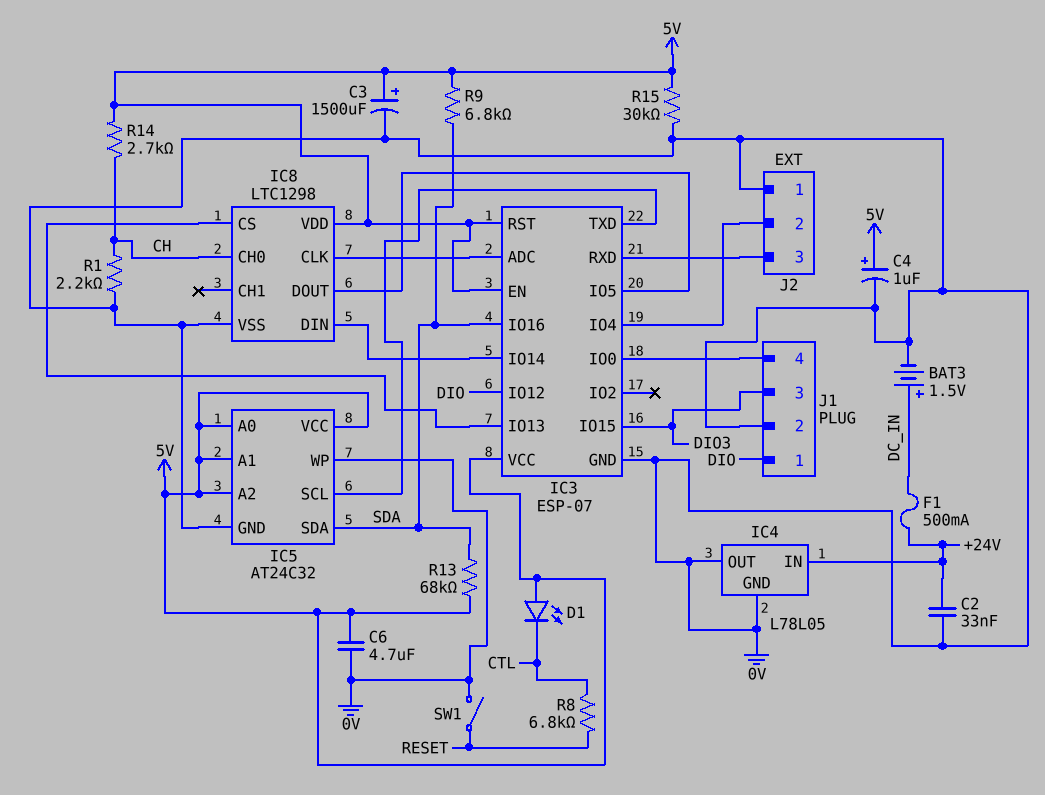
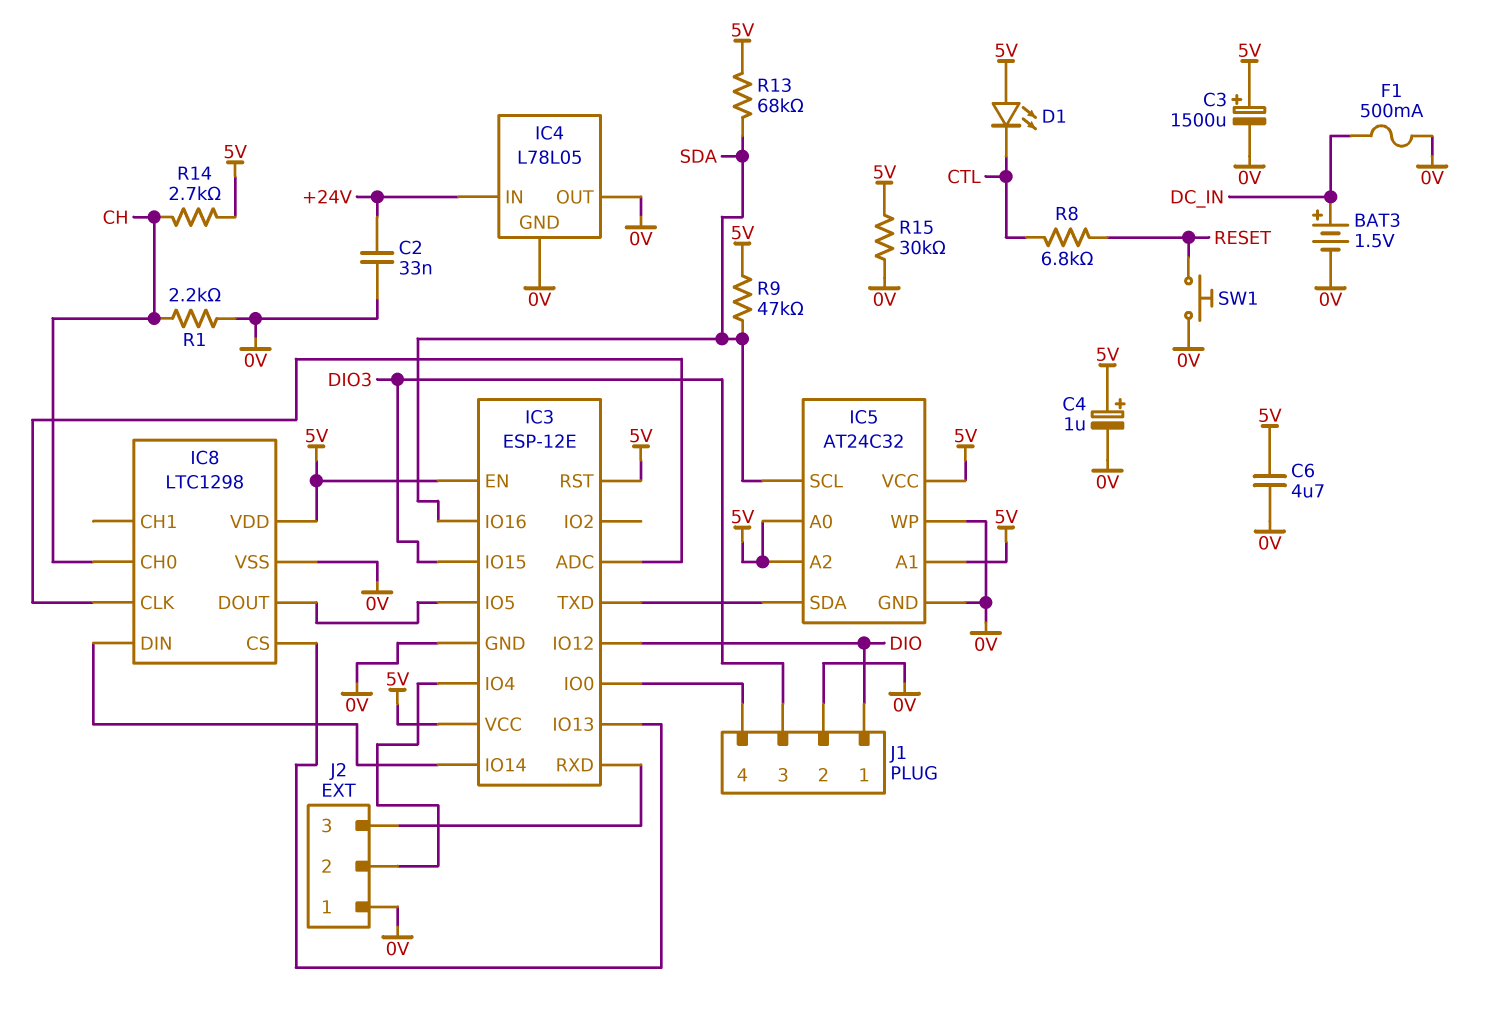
F1: 500mA (+24V, DC_IN) -> 500mA (0V, DC_IN)
IC3: ESP-07 -> ESP-12E
IC5 pin SCL: IC3/TXD -> SDA
IC5 pin SDA: SDA -> IC3/TXD
R9: 6.8k (5V, SDA) -> 47k (5V, SDA)
SW1: switch (0V, RESET) -> button (0V, RESET)

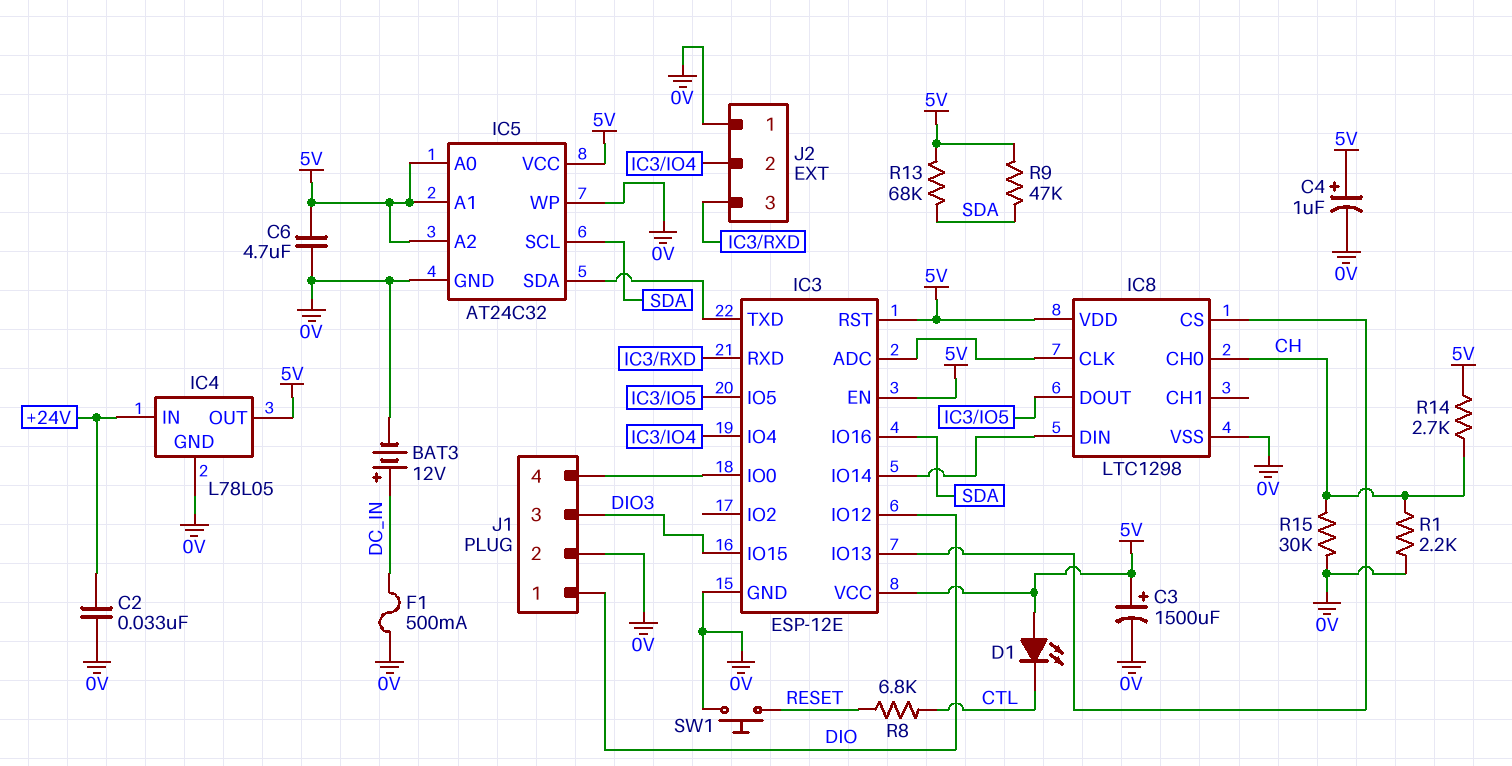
BAT3: 1.5V (plus DC_IN, minus 0V) -> 12V (plus DC_IN, minus 0V)
IC4 pin OUT: 0V -> 5V
R15: 30k (0V, 5V) -> 30k (0V, CH)

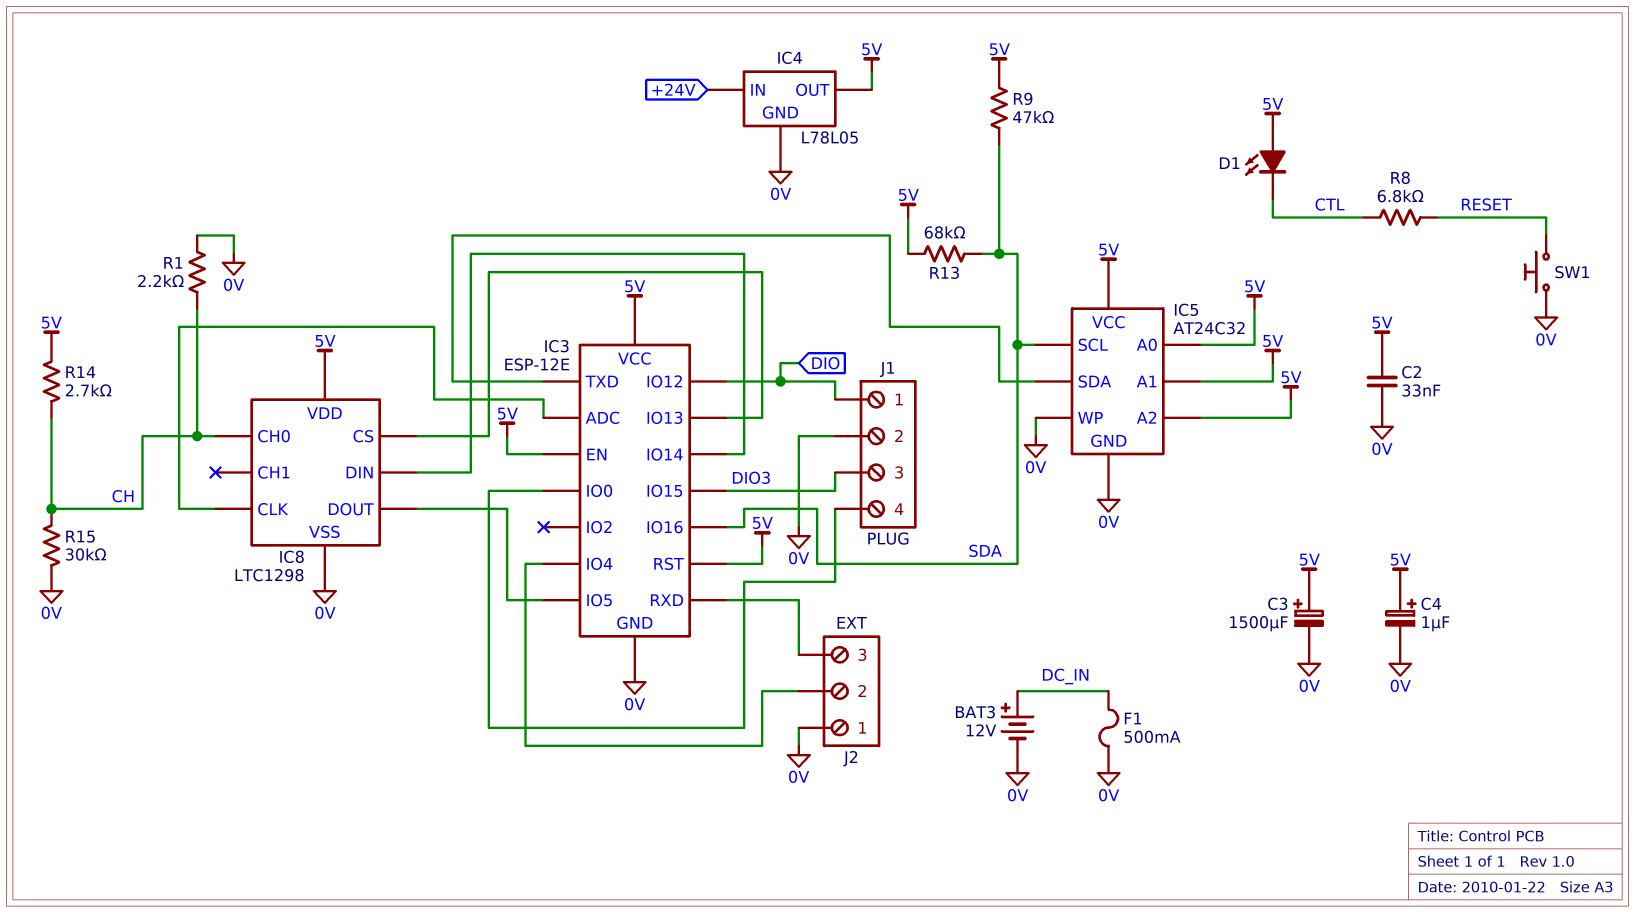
C2: 33nF (+24V, 0V) -> 33nF (0V, 5V)
C6: 4.7uF (0V, 5V) -> none

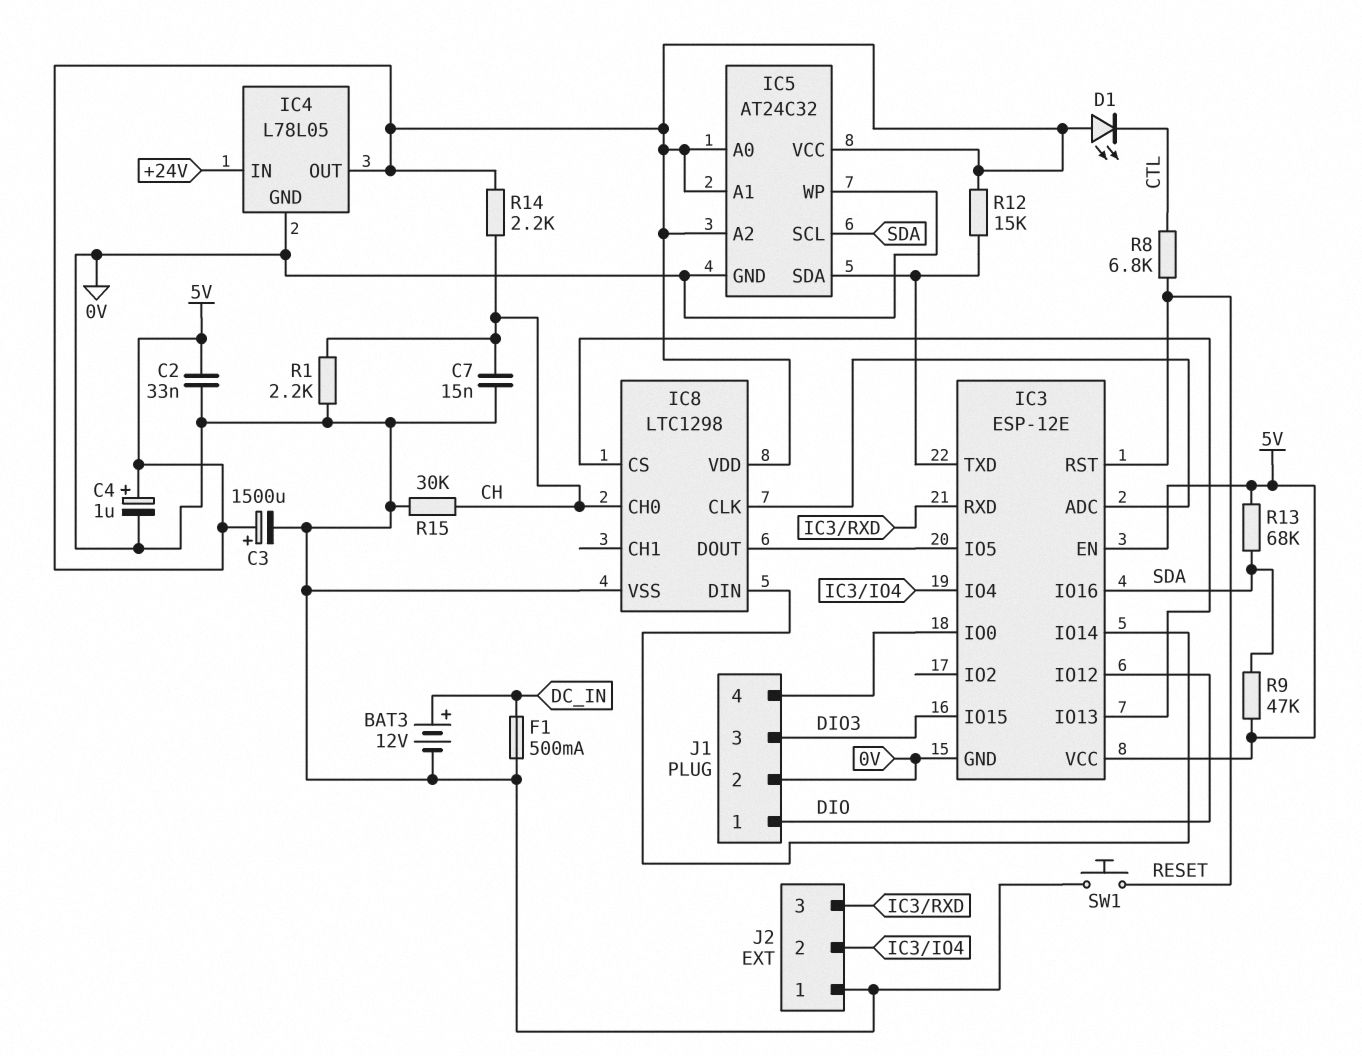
C7: none -> 15nF (0V, CH)
IC3 pin RST: 5V -> RESET
R12: none -> 15k (5V, IC3/TXD)
R14: 2.7k (5V, CH) -> 2.2k (5V, CH)

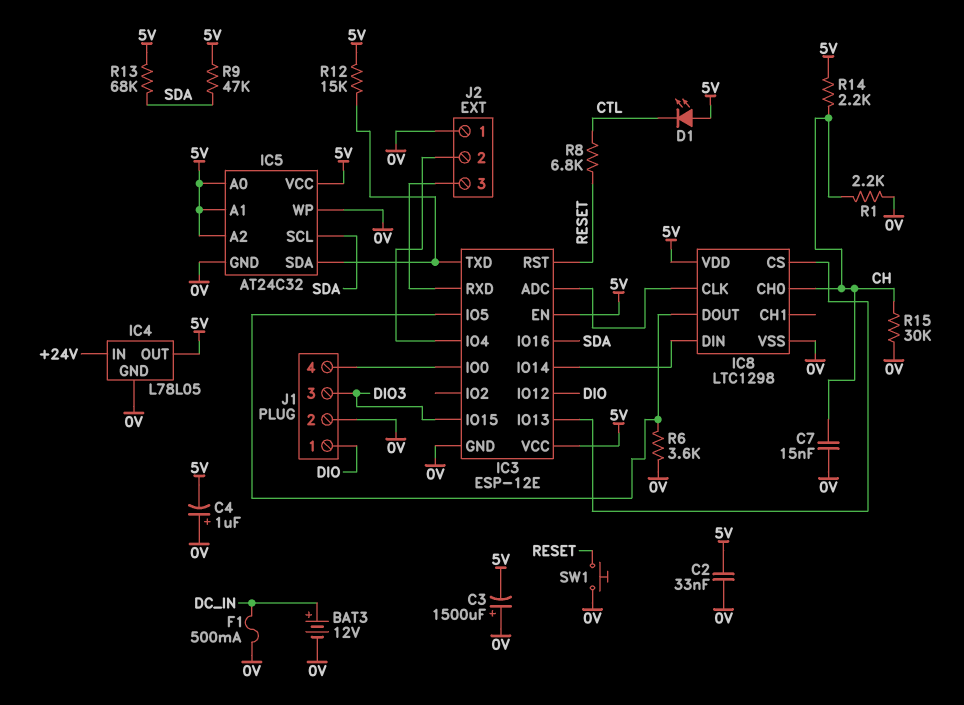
C3: 1500uF (plus 5V, minus 0V) -> 1500uF (plus 0V, minus 5V)
C4: 1uF (plus 5V, minus 0V) -> 1uF (plus 0V, minus 5V)
R6: none -> 3.6k (0V, IC3/IO5)

